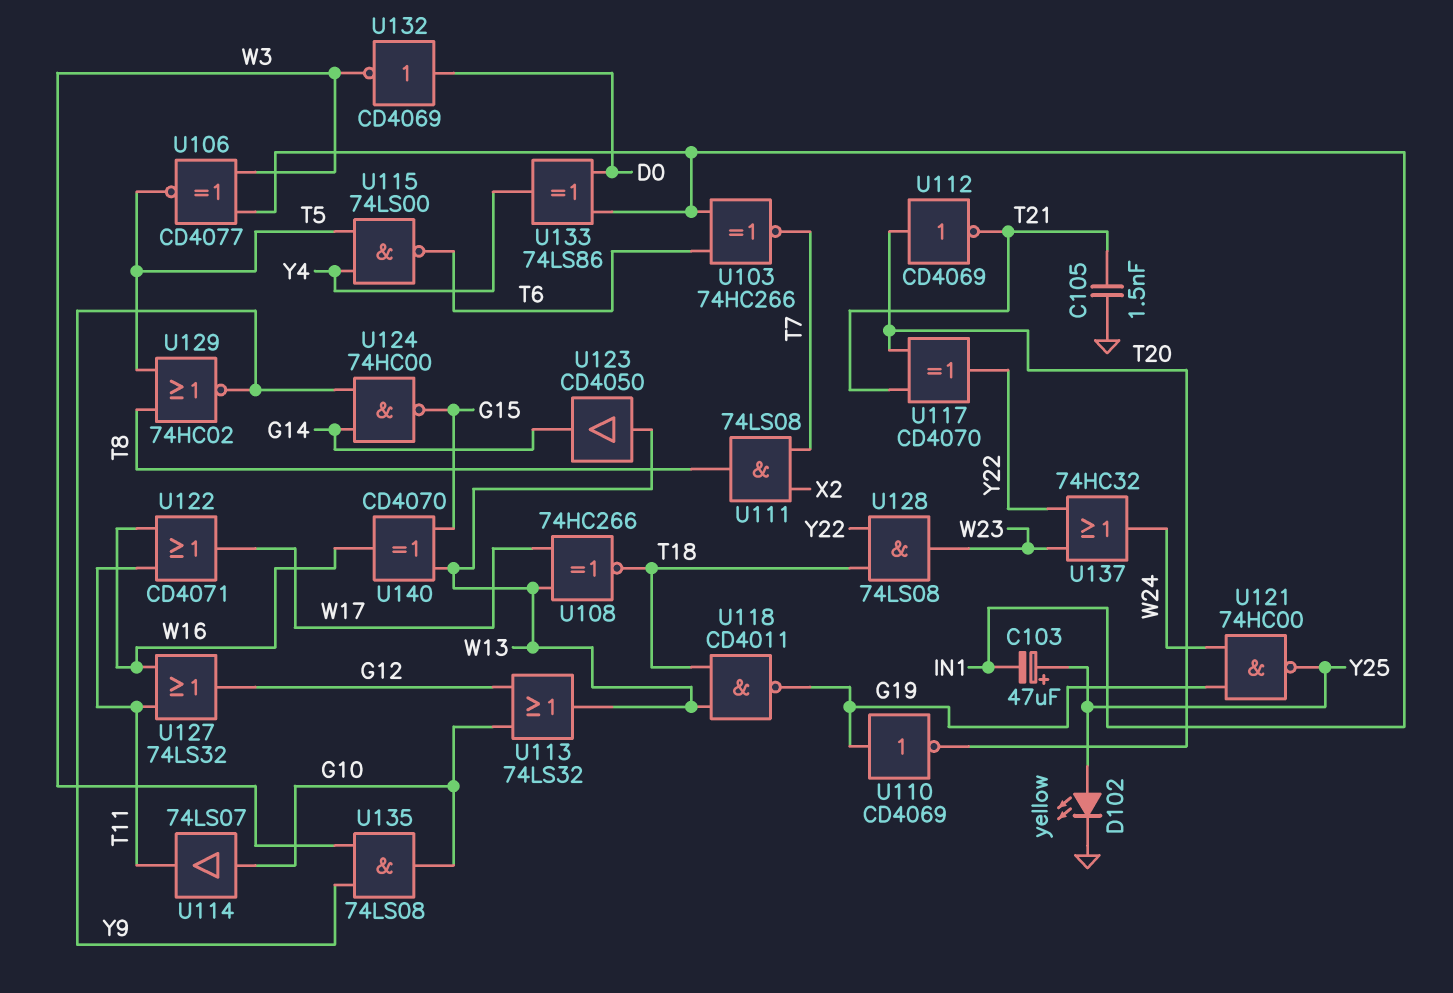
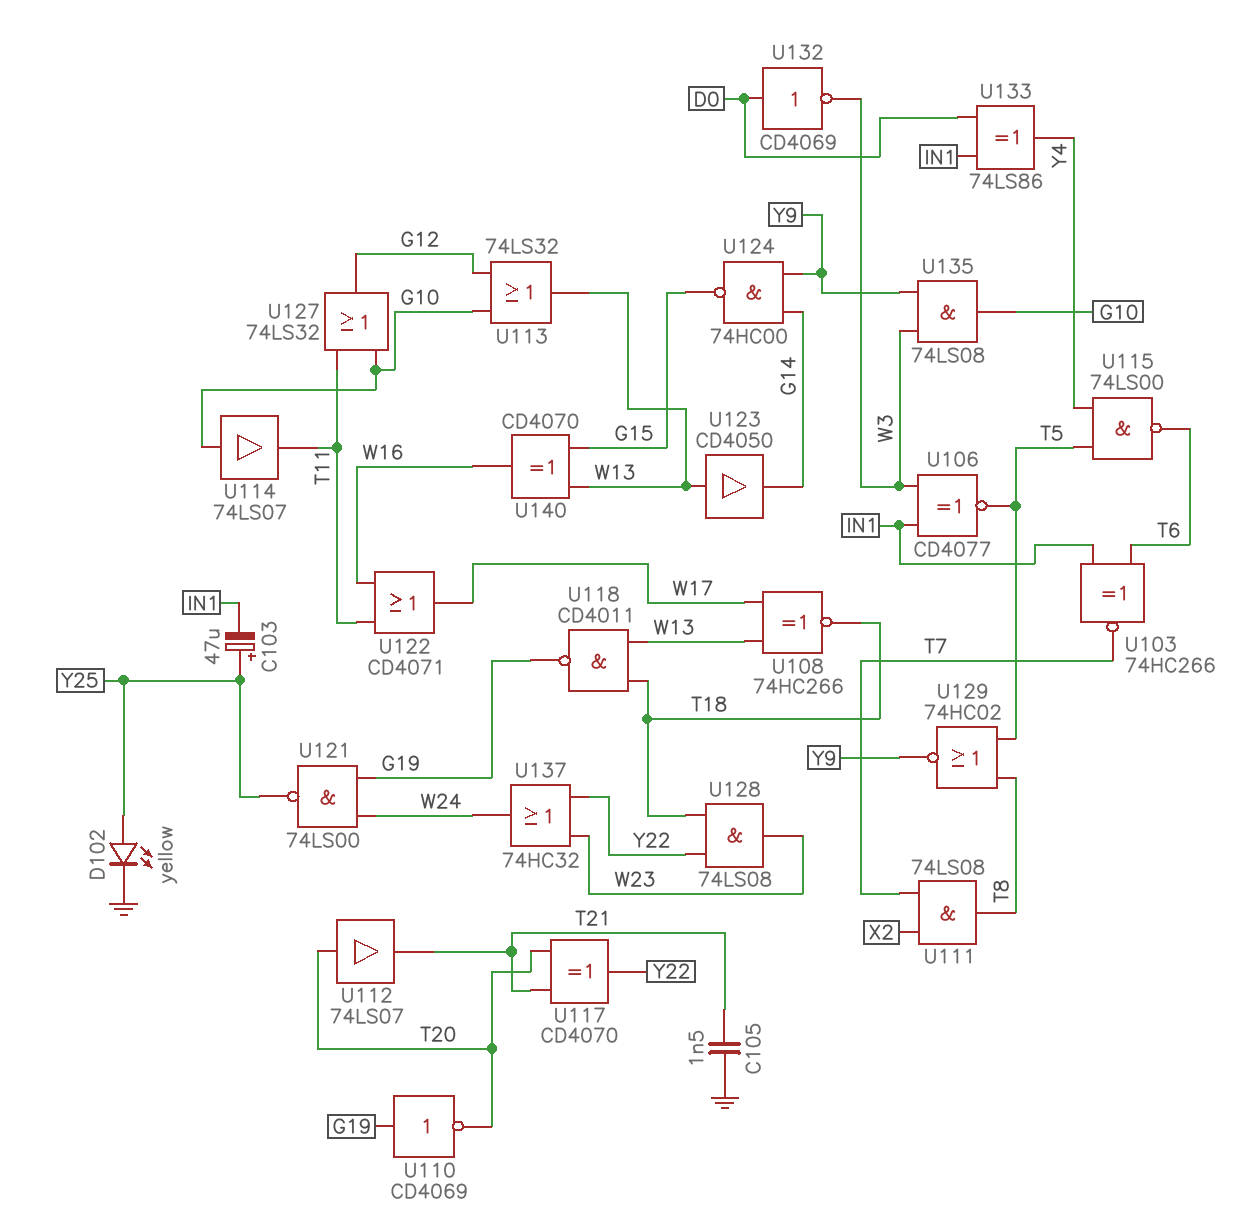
U112: NOT CD4069 (in T20, out T21) -> buffer 74LS07 (in T20, out T21)
U121: NAND 74HC00 (in G19, in W24, out Y25) -> NAND 74LS00 (in G19, in W24, out Y25)
U127: OR 74LS32 (in T11, in W16, out G12) -> OR 74LS32 (in G10, in T11, out G12)

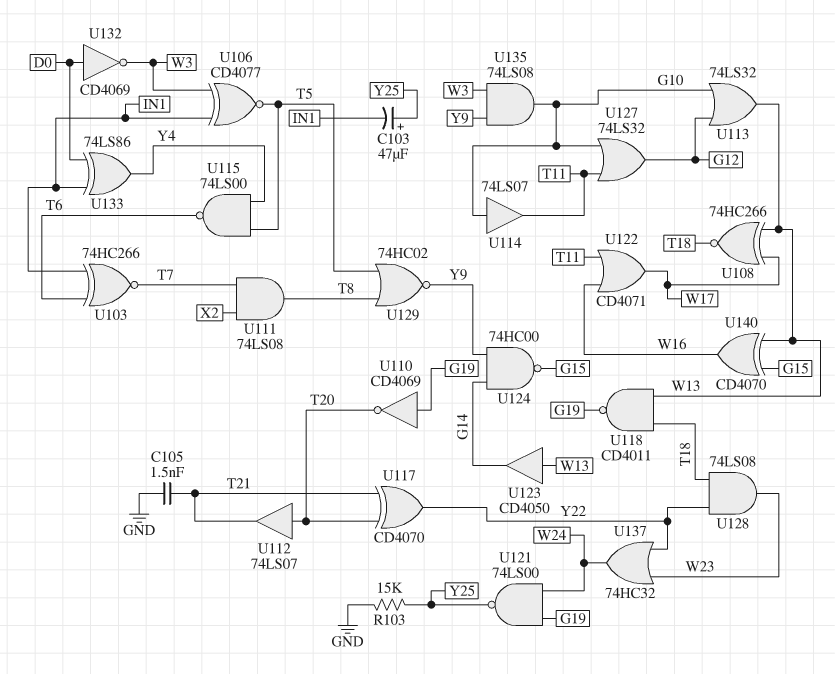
D102: LED yellow (A Y25, K GND) -> none
R103: none -> 15k (GND, Y25)

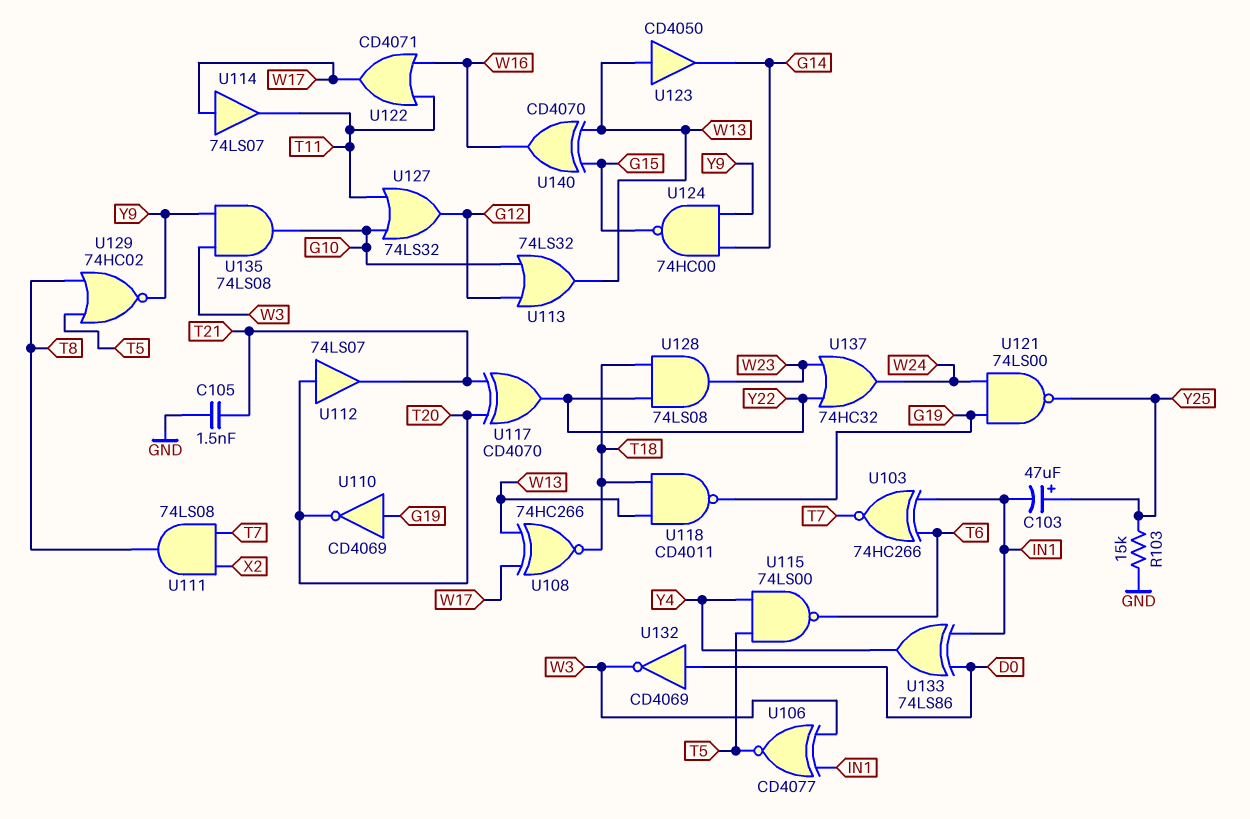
U114: buffer 74LS07 (in G10, out T11) -> buffer 74LS07 (in W17, out T11)

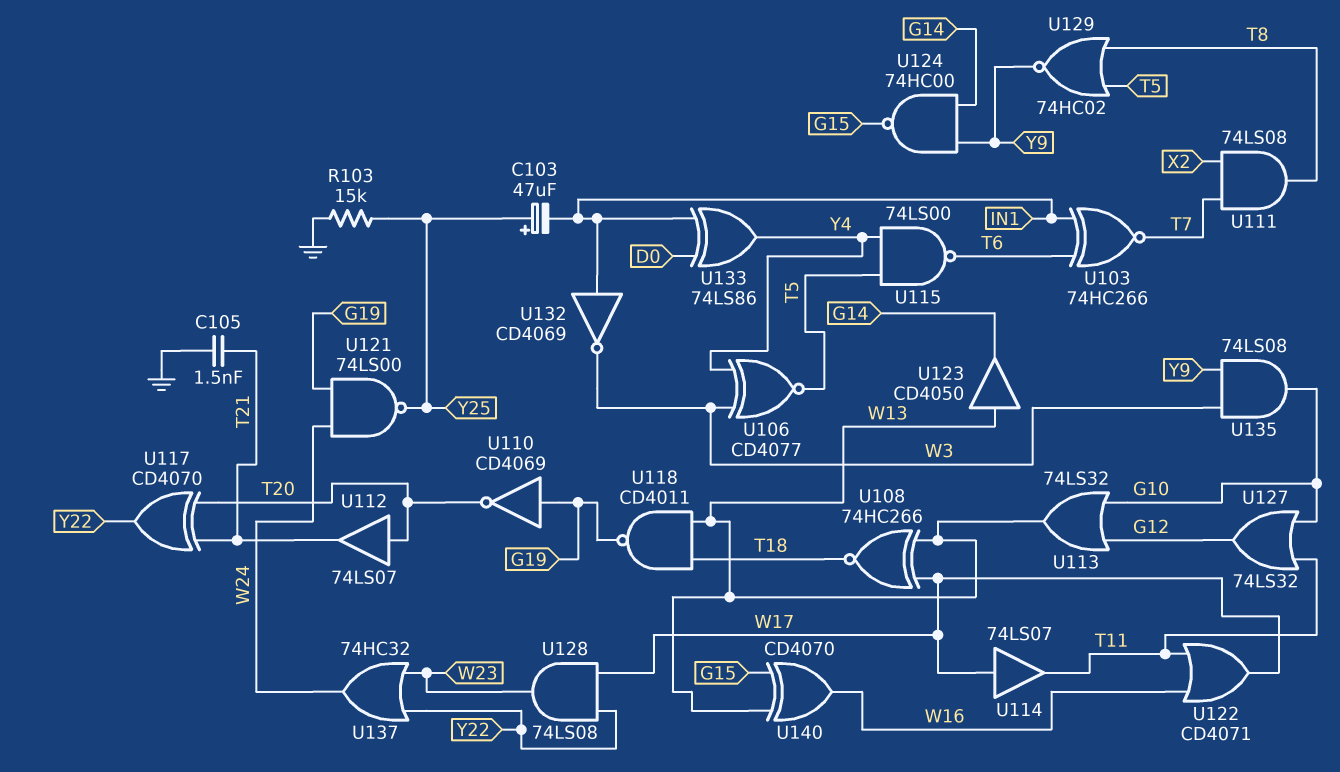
U106: XNOR CD4077 (in IN1, in W3, out T5) -> XNOR CD4077 (in W3, in Y4, out T5)
U128: AND 74LS08 (in T18, in Y22, out W23) -> AND 74LS08 (in W17, in Y22, out W23)
U132: NOT CD4069 (in D0, out W3) -> NOT CD4069 (in IN1, out W3)

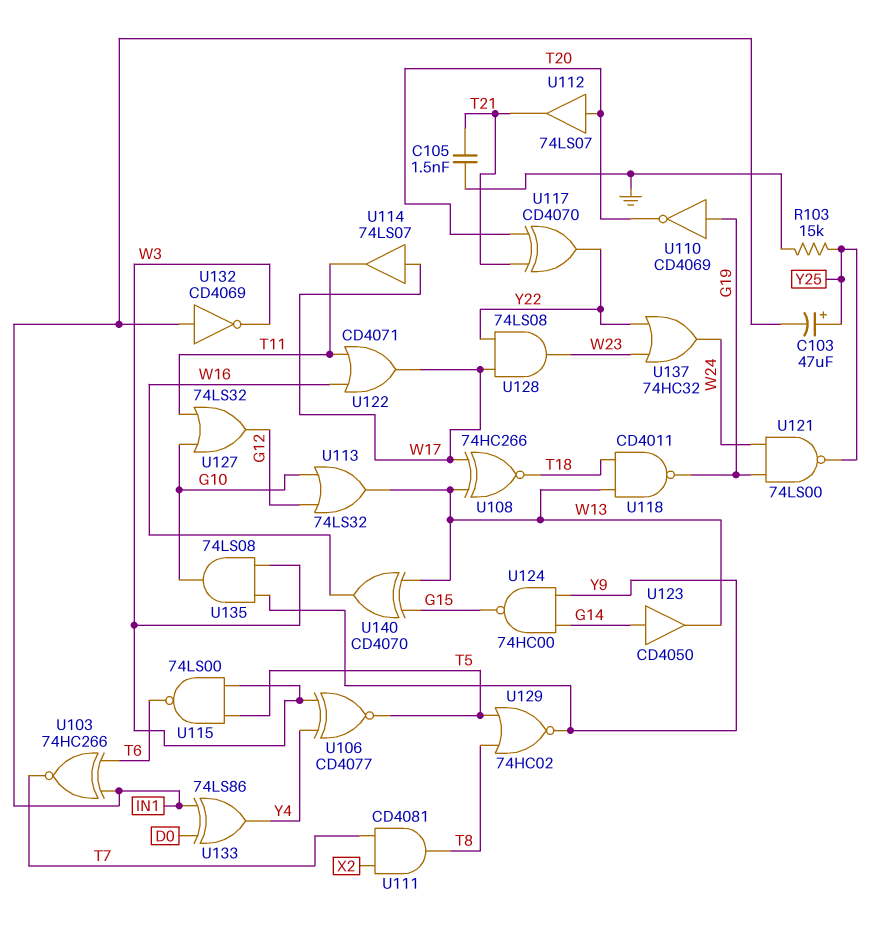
U111: AND 74LS08 (in T7, in X2, out T8) -> AND CD4081 (in T7, in X2, out T8)
U115: NAND 74LS00 (in T5, in Y4, out T6) -> NAND 74LS00 (in T5, in W3, out T6)
U123: buffer CD4050 (in W13, out G14) -> buffer CD4050 (in G14, out W13)

